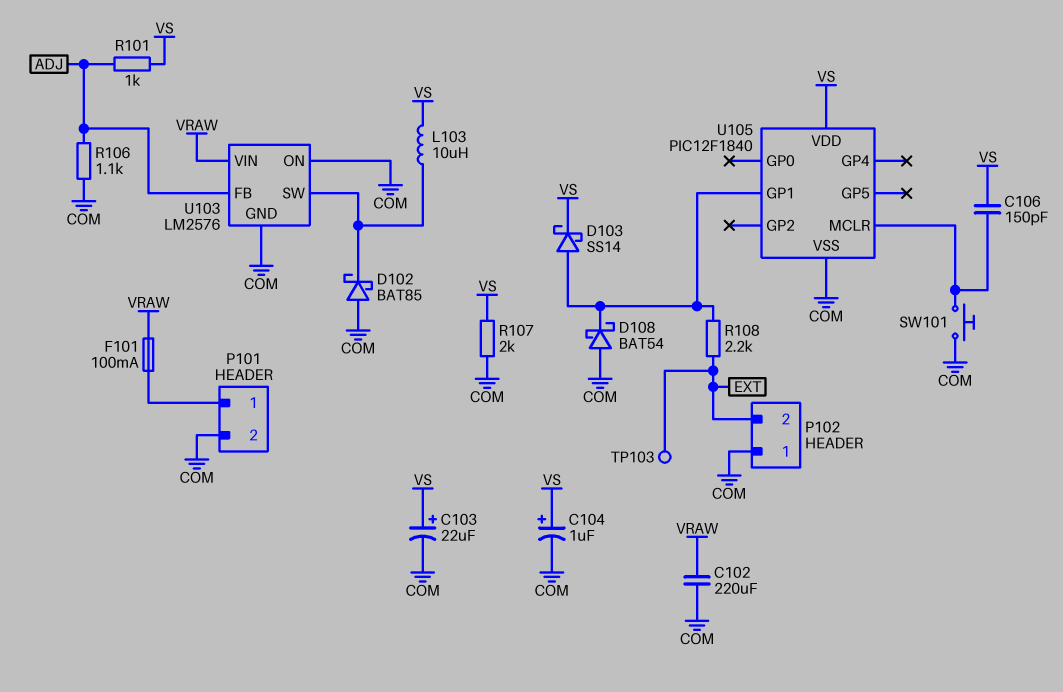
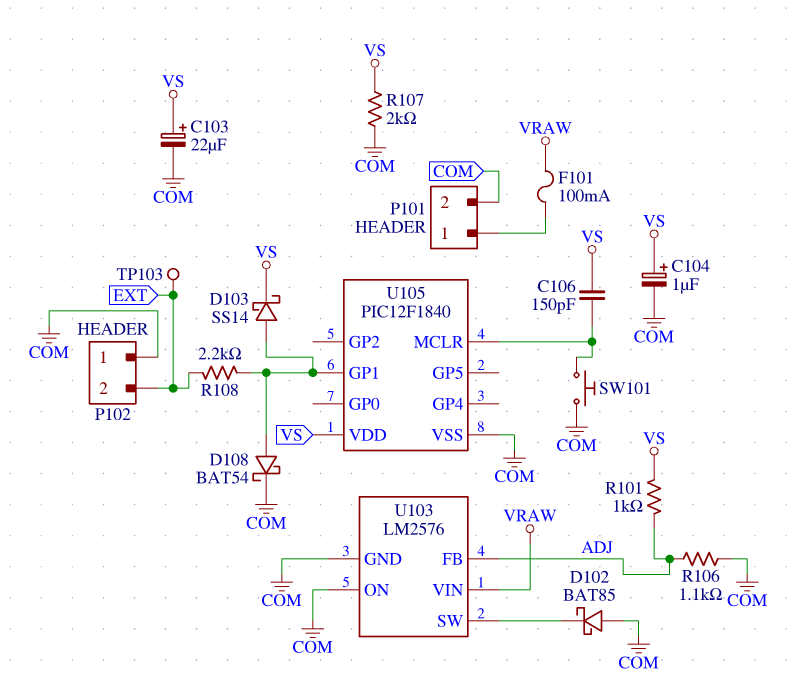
C102: 220uF (COM, VRAW) -> none
D108: schottky BAT54 (A COM, K U105/GP1) -> schottky BAT54 (A U105/GP1, K COM)
L103: 10uH (U103/SW, VS) -> none

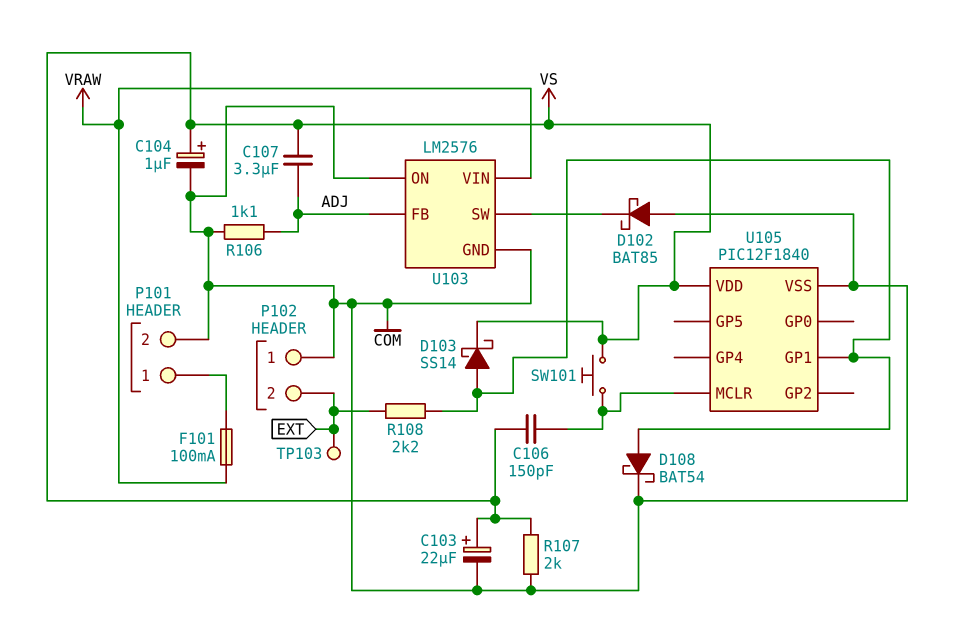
C107: none -> 3.3uF (ADJ, VS)
R101: 1k (ADJ, VS) -> none
SW101: button (COM, U105/MCLR) -> button (U105/MCLR, VS)

